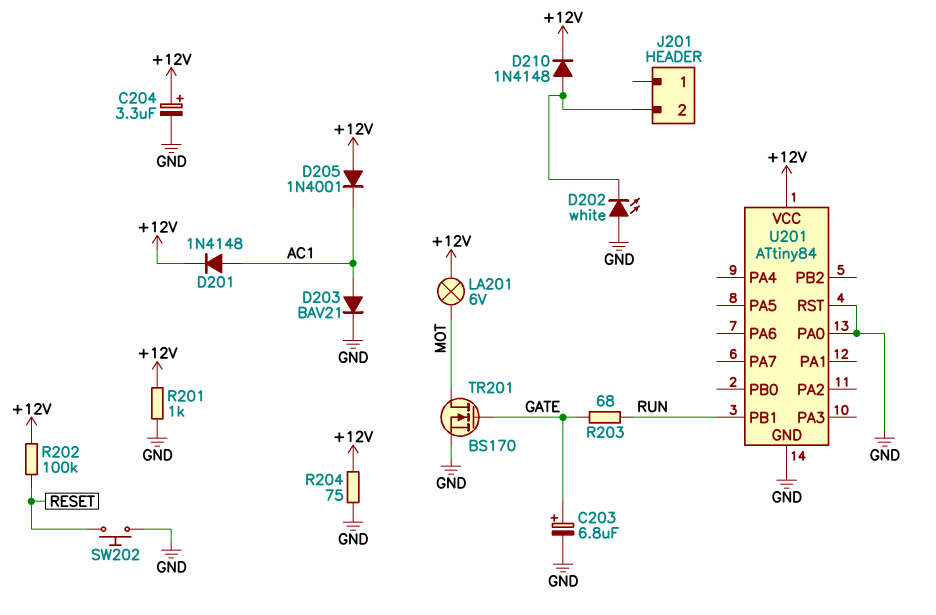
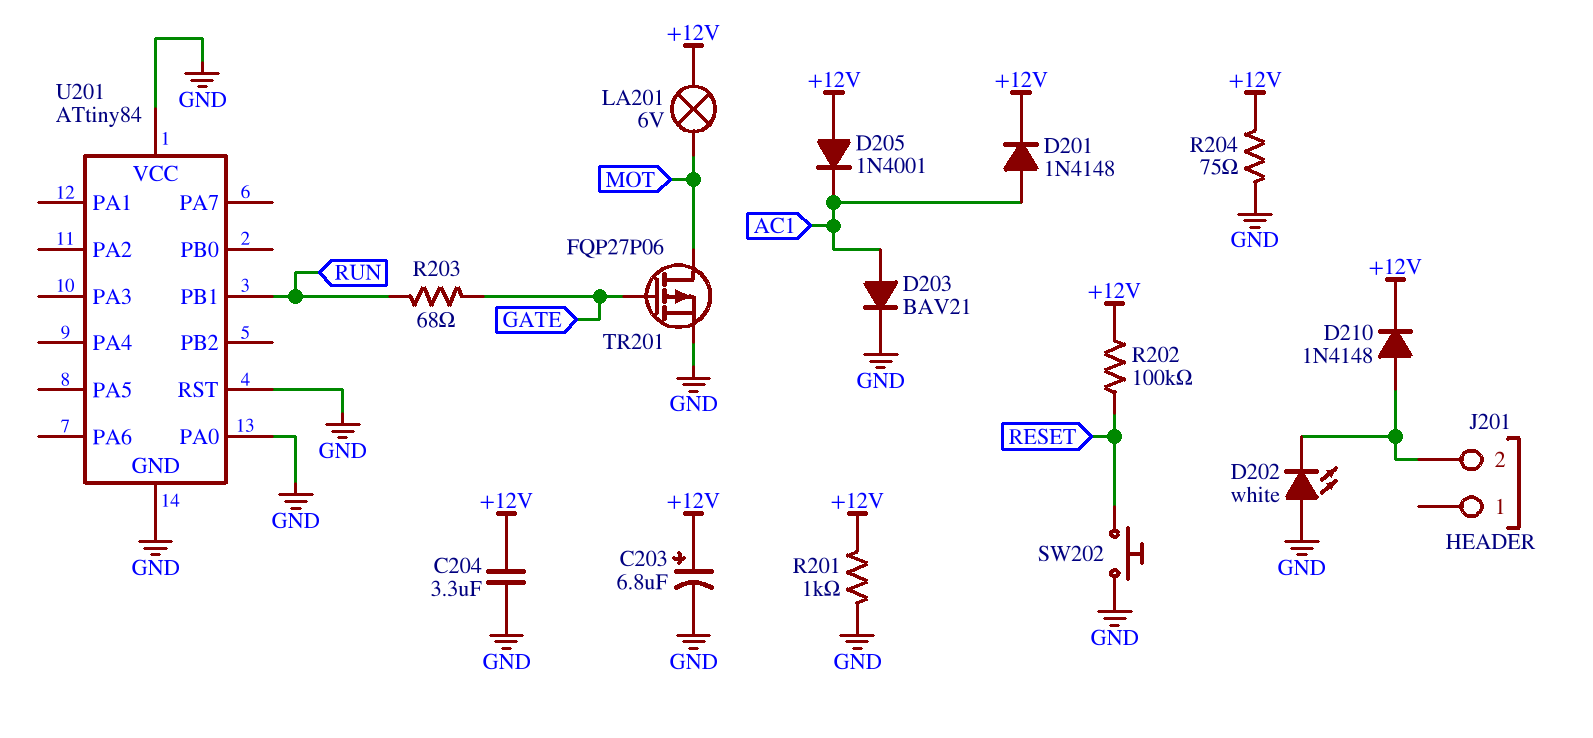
C203: 6.8uF (plus GATE, minus GND) -> 6.8uF (plus +12V, minus GND)
C204: 3.3uF (plus +12V, minus GND) -> 3.3uF (+12V, GND)
TR201: NMOS BS170 (G GATE, D MOT, S GND) -> PMOS FQP27P06 (G GATE, D MOT, S GND)
U201 pin VCC: +12V -> GND

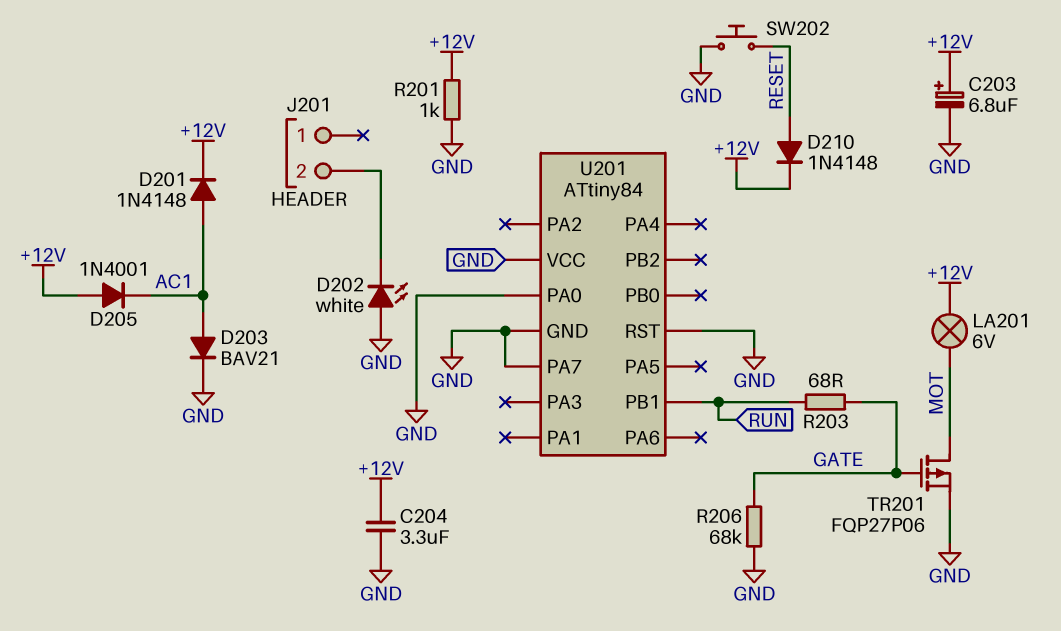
D210: diode 1N4148 (A J201/2, K +12V) -> diode 1N4148 (A RESET, K +12V)
R202: 100k (+12V, RESET) -> none
R204: 75 (+12V, GND) -> none
R206: none -> 68k (GATE, GND)
U201 pin PA7: none -> GND

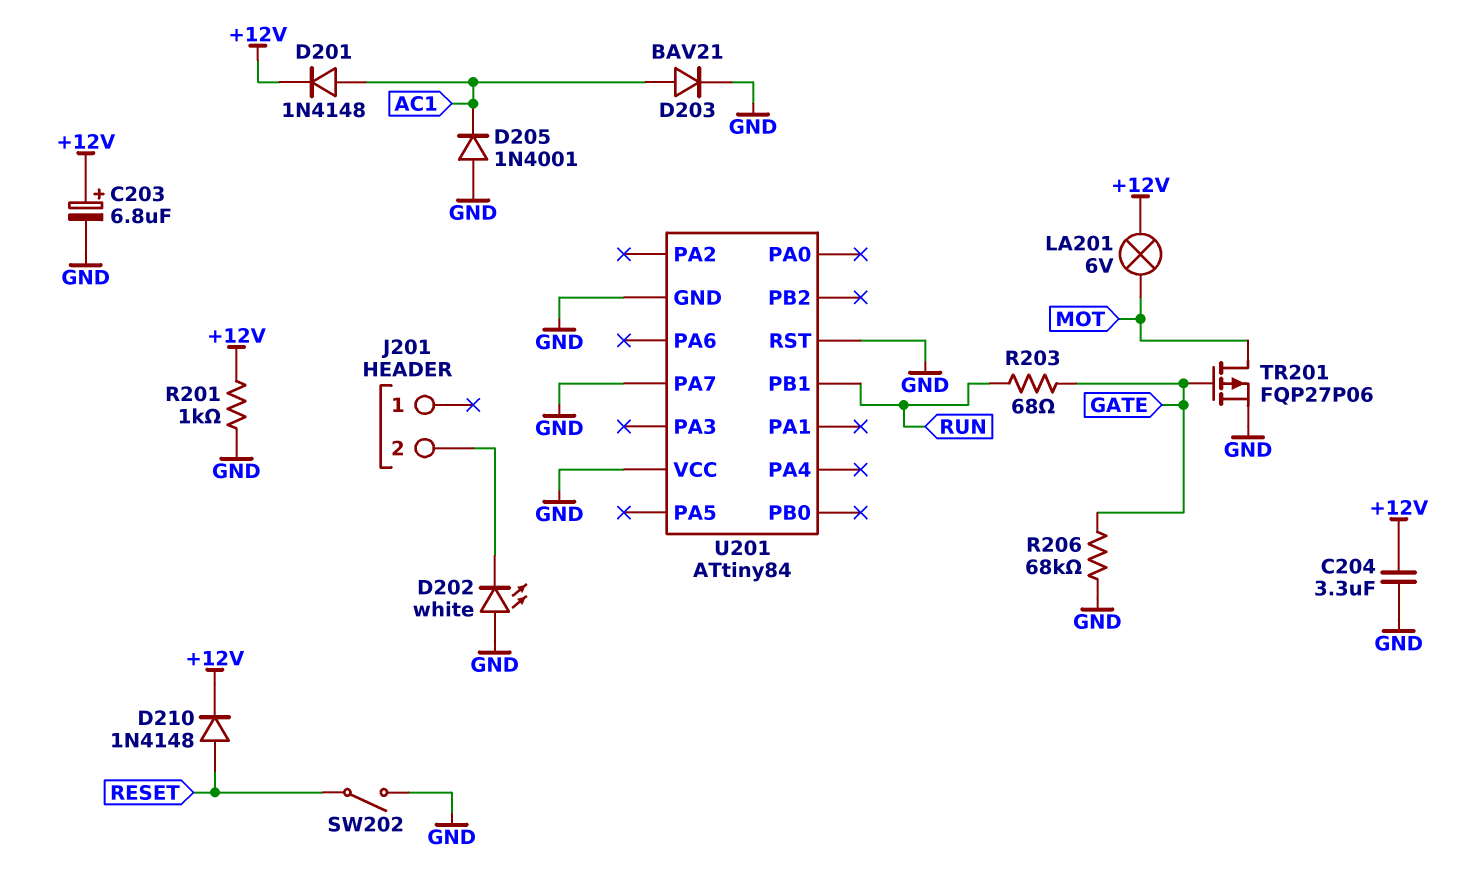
D205: diode 1N4001 (A +12V, K AC1) -> diode 1N4001 (A GND, K AC1)
SW202: button (GND, RESET) -> switch (GND, RESET)
U201 pin PA0: GND -> none

